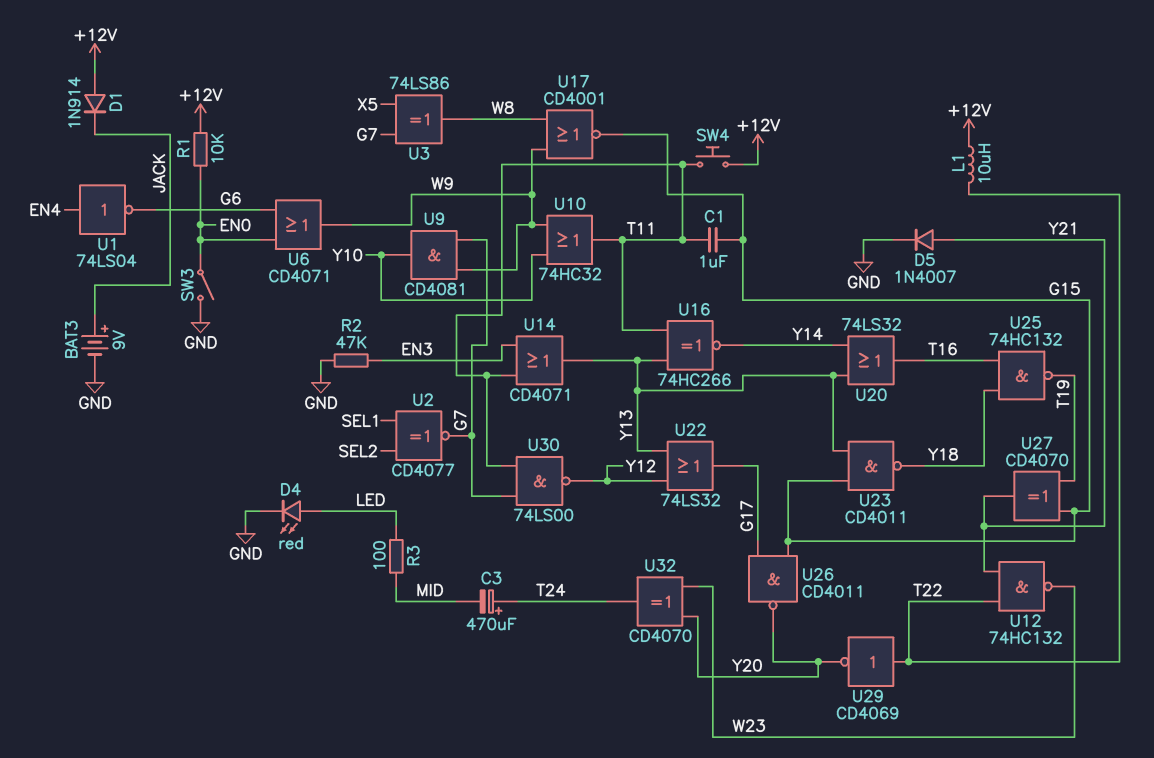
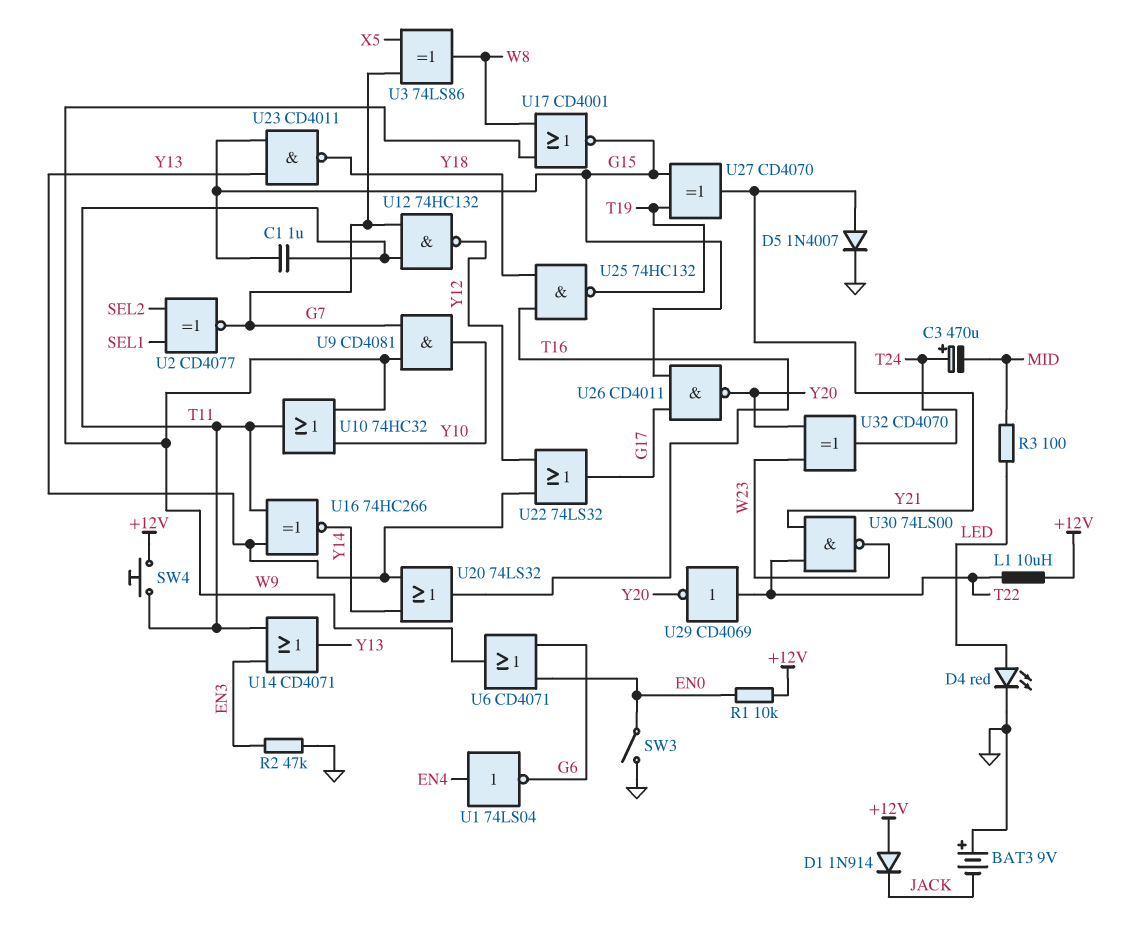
BAT3: 9V (plus JACK, minus GND) -> 9V (plus GND, minus JACK)
U12: NAND 74HC132 (in T22, in Y21, out W23) -> NAND 74HC132 (in G7, in T11, out Y12)
U30: NAND 74LS00 (in G7, in T11, out Y12) -> NAND 74LS00 (in T22, in Y21, out W23)

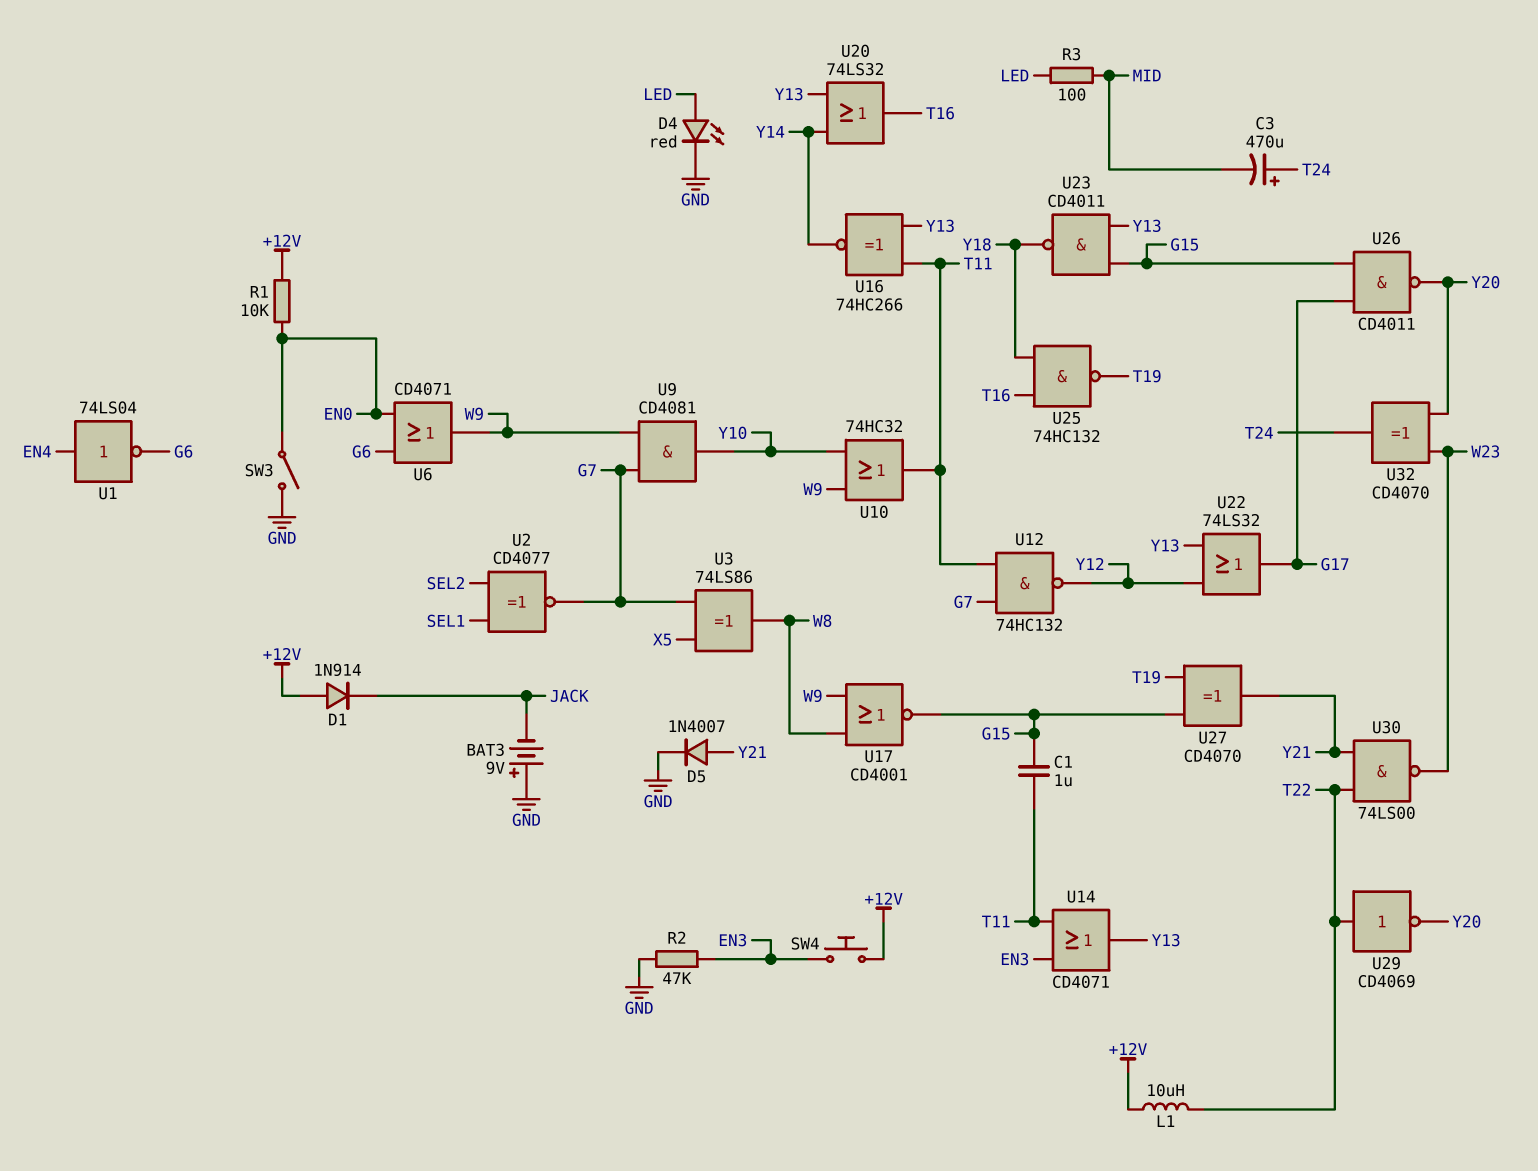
SW4: button (+12V, T11) -> button (+12V, EN3)

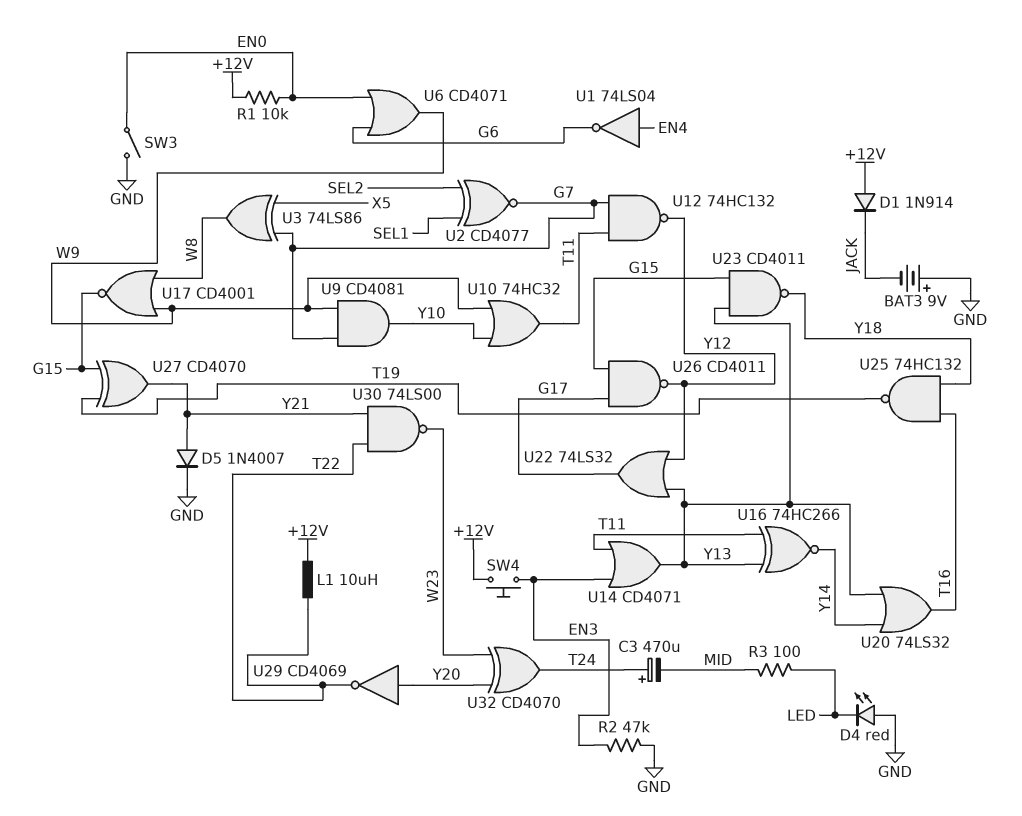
C1: 1uF (G15, T11) -> none
D4: LED red (A LED, K GND) -> LED red (A GND, K LED)
U26: NAND CD4011 (in G15, in G17, out Y20) -> NAND CD4011 (in G15, in G17, out Y12)
U29: NOT CD4069 (in T22, out Y20) -> NOT CD4069 (in Y20, out T22)

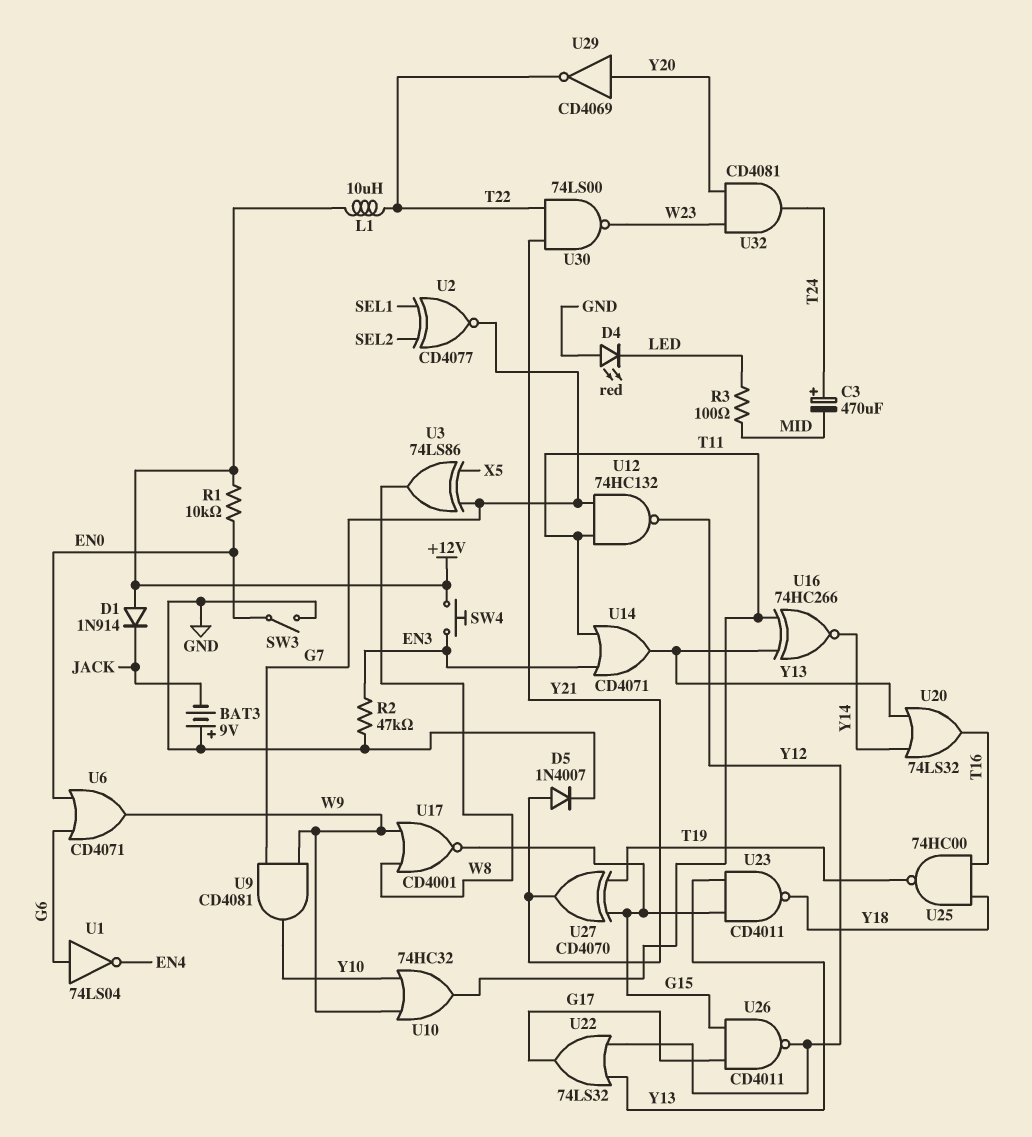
U1: NOT 74LS04 (in EN4, out G6) -> NOT 74LS04 (in G6, out EN4)
U25: NAND 74HC132 (in T16, in Y18, out T19) -> NAND 74HC00 (in T16, in Y18, out T19)
U32: XOR CD4070 (in W23, in Y20, out T24) -> AND CD4081 (in W23, in Y20, out T24)

